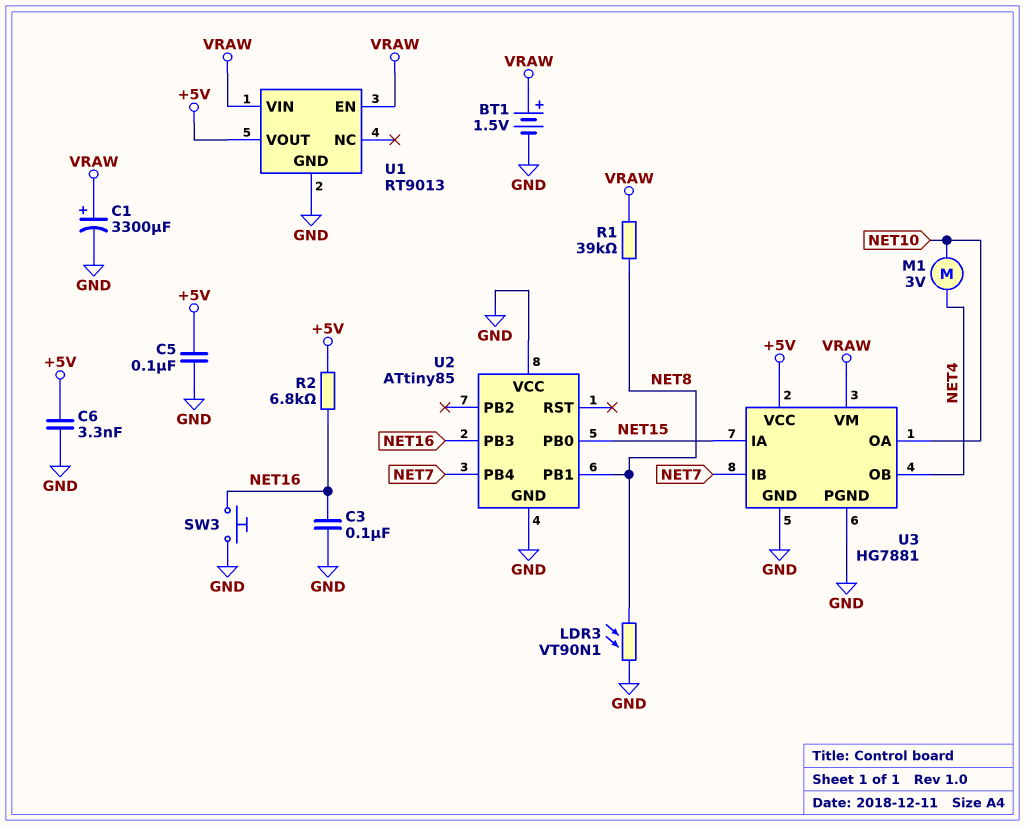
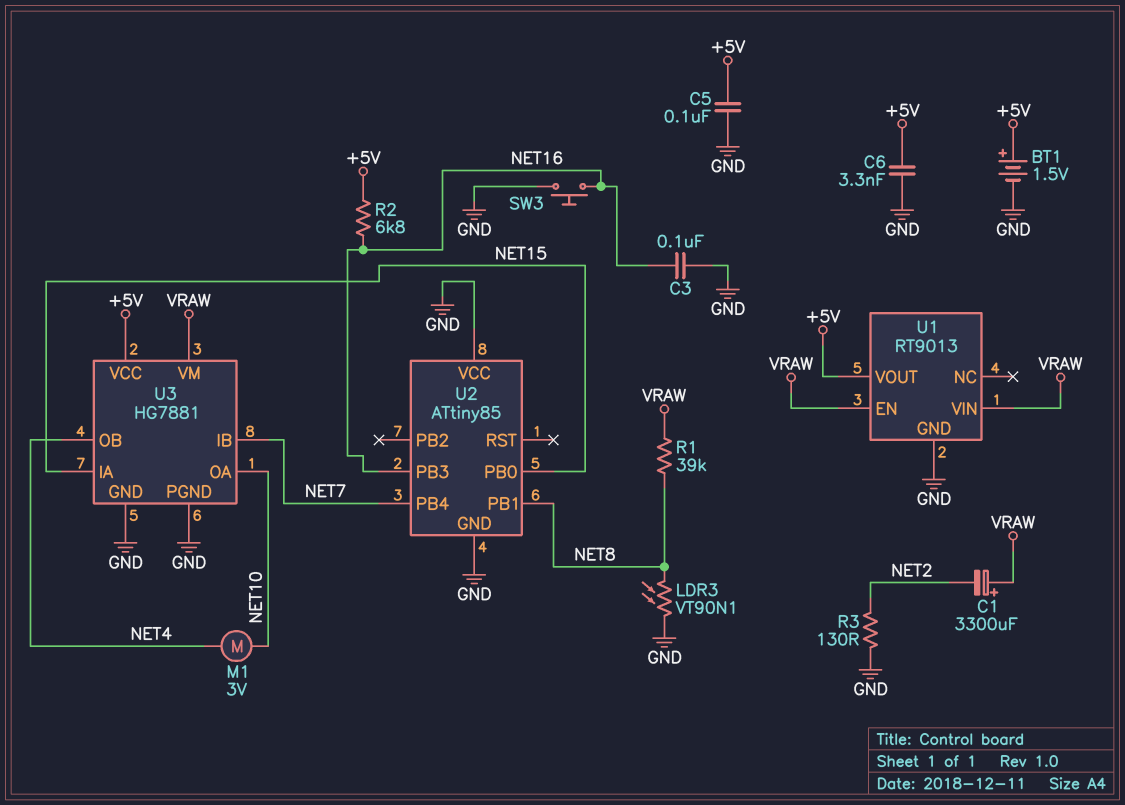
BT1: 1.5V (plus VRAW, minus GND) -> 1.5V (plus +5V, minus GND)
C1: 3300uF (plus VRAW, minus GND) -> 3300uF (plus VRAW, minus NET2)
R3: none -> 130 (GND, NET2)

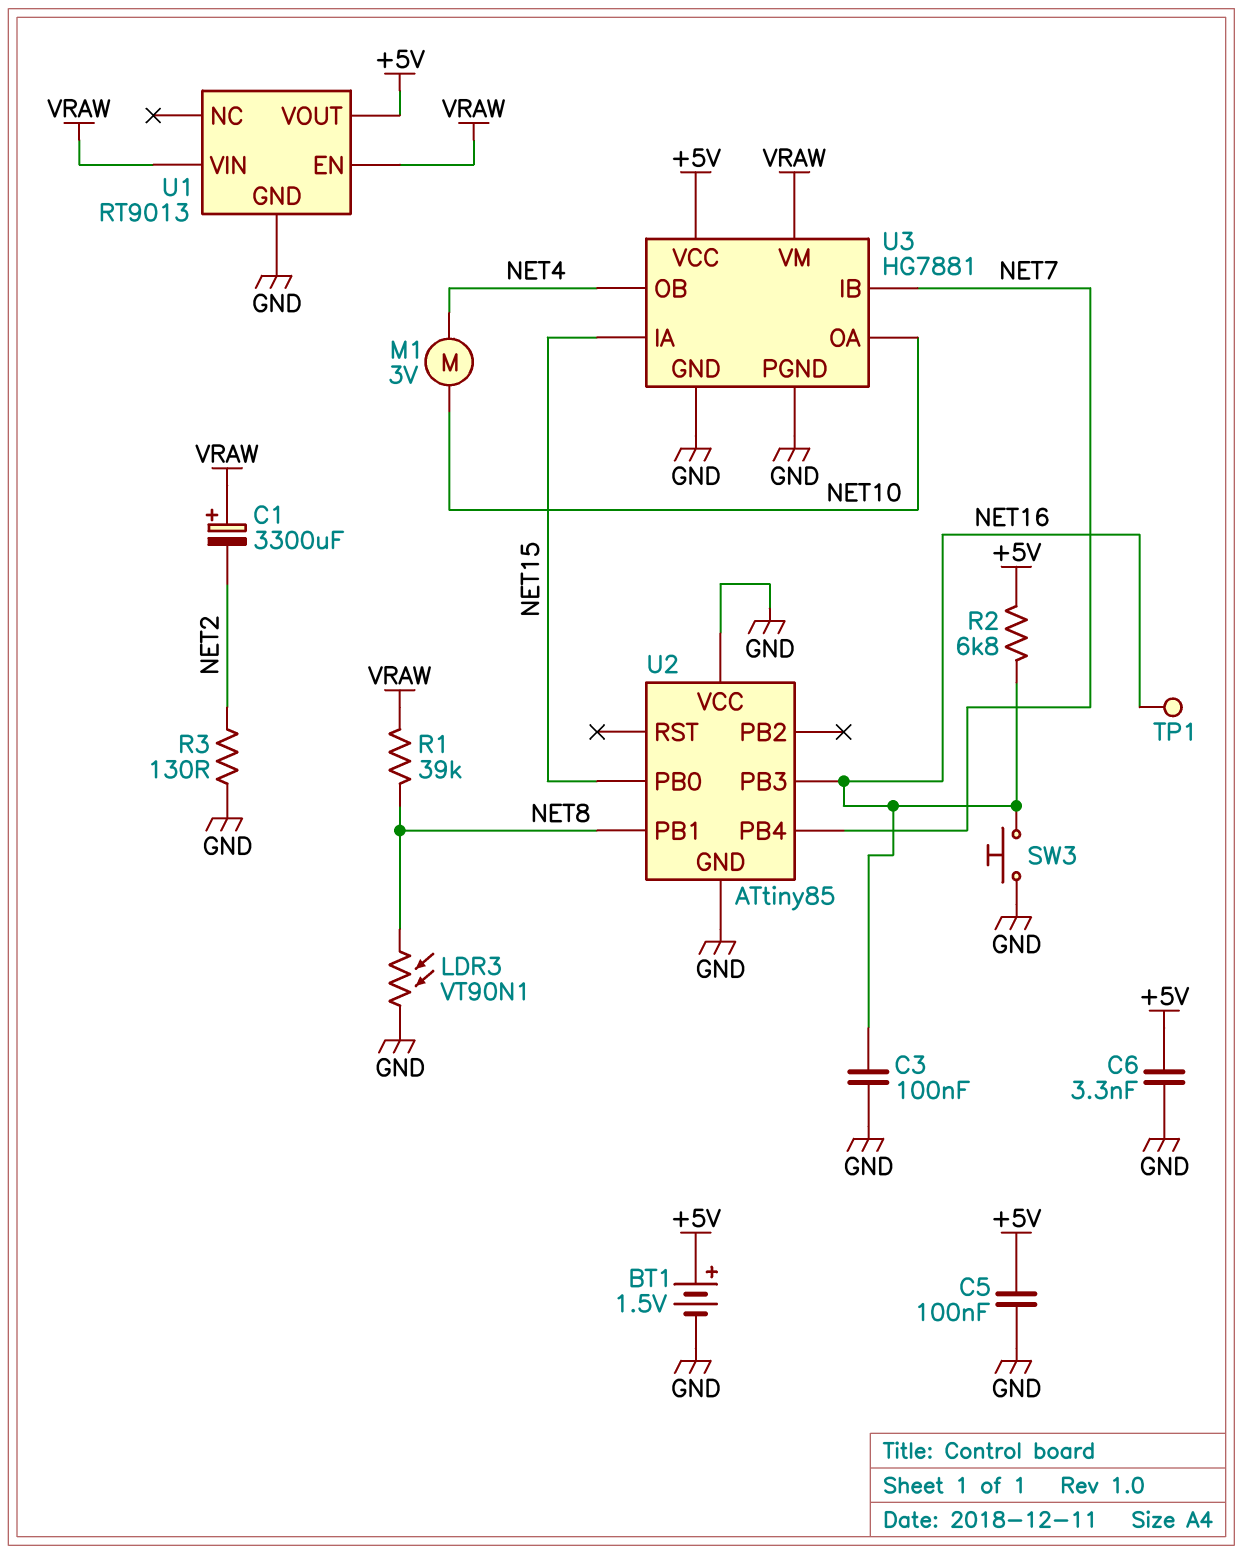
TP1: none -> test point (NET16)

